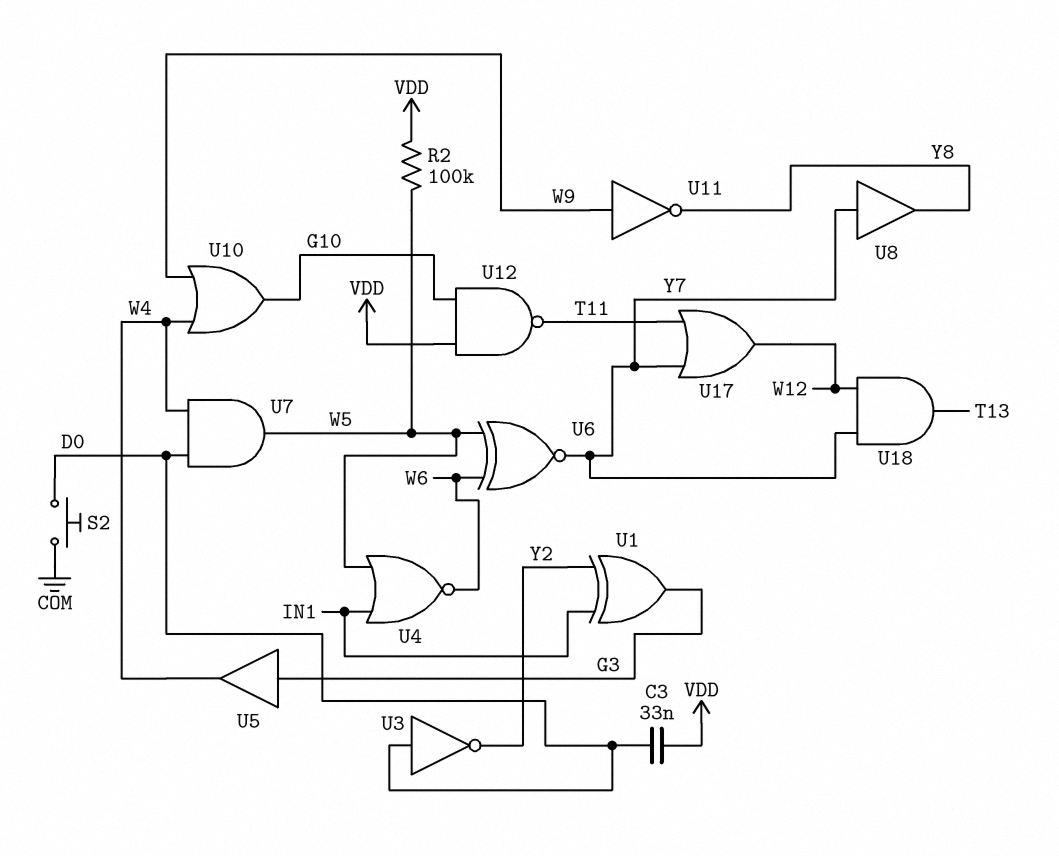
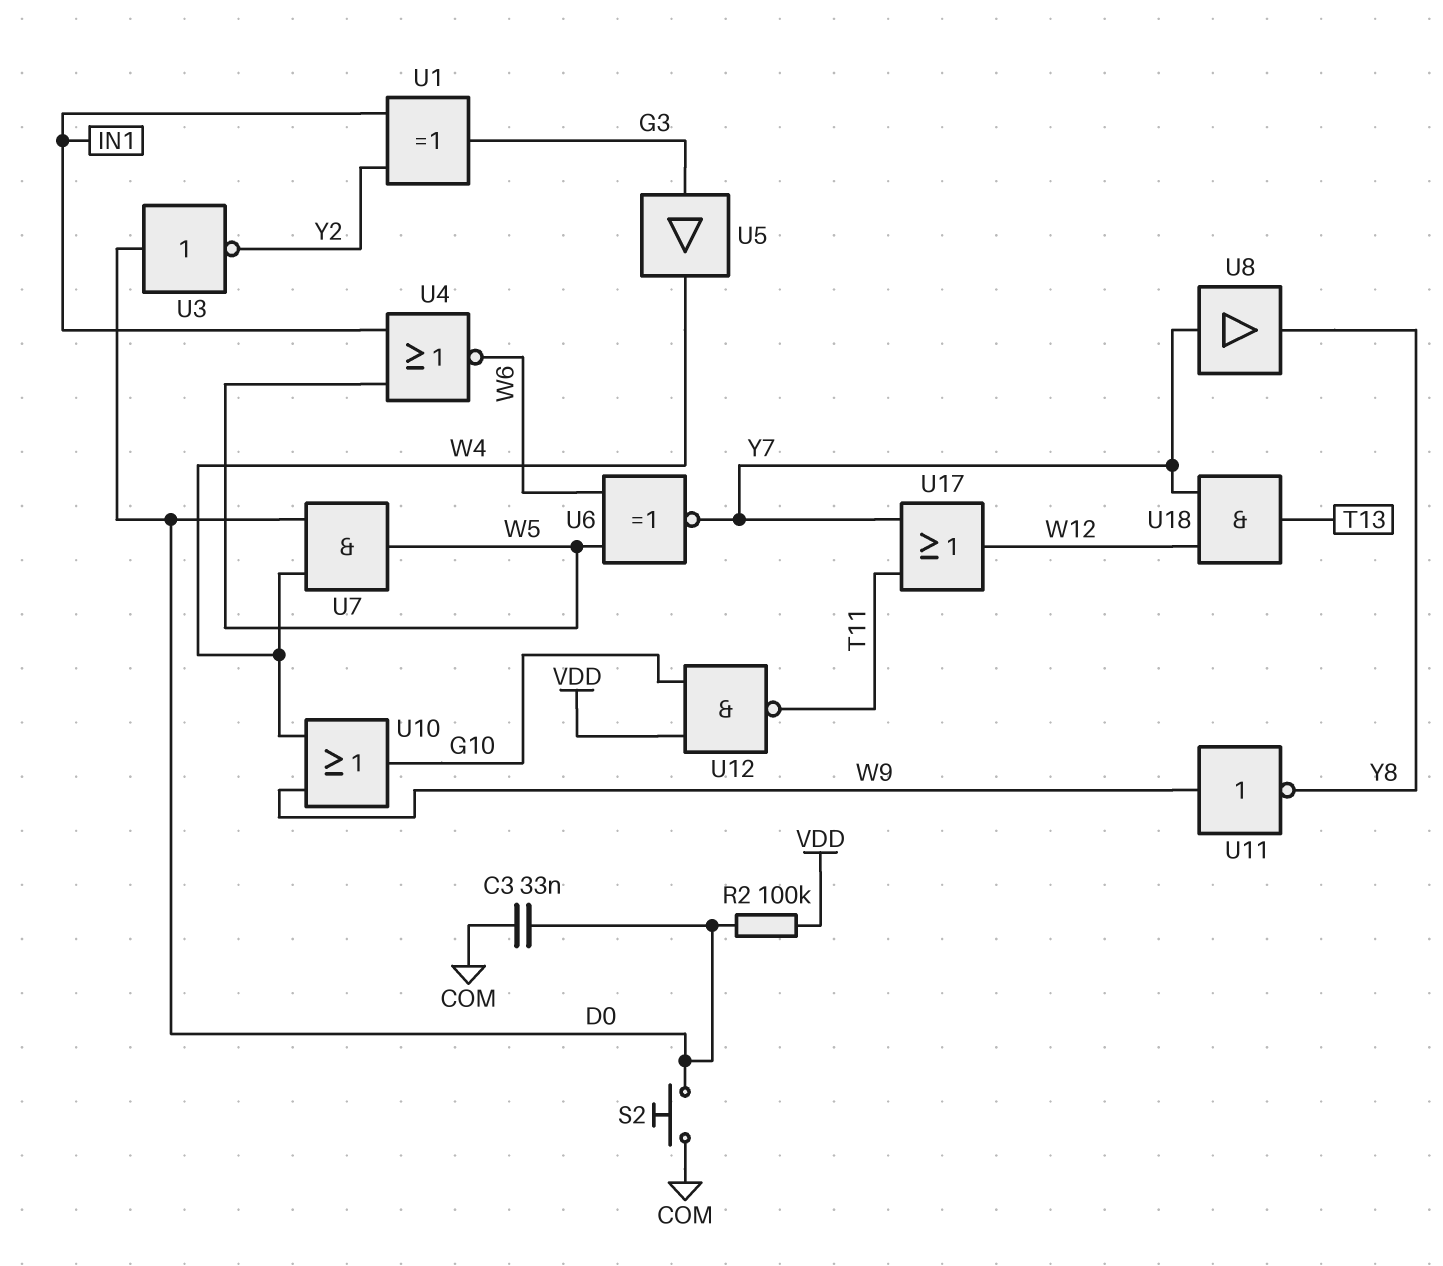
C3: 33nF (D0, VDD) -> 33nF (COM, D0)
R2: 100k (VDD, W5) -> 100k (D0, VDD)

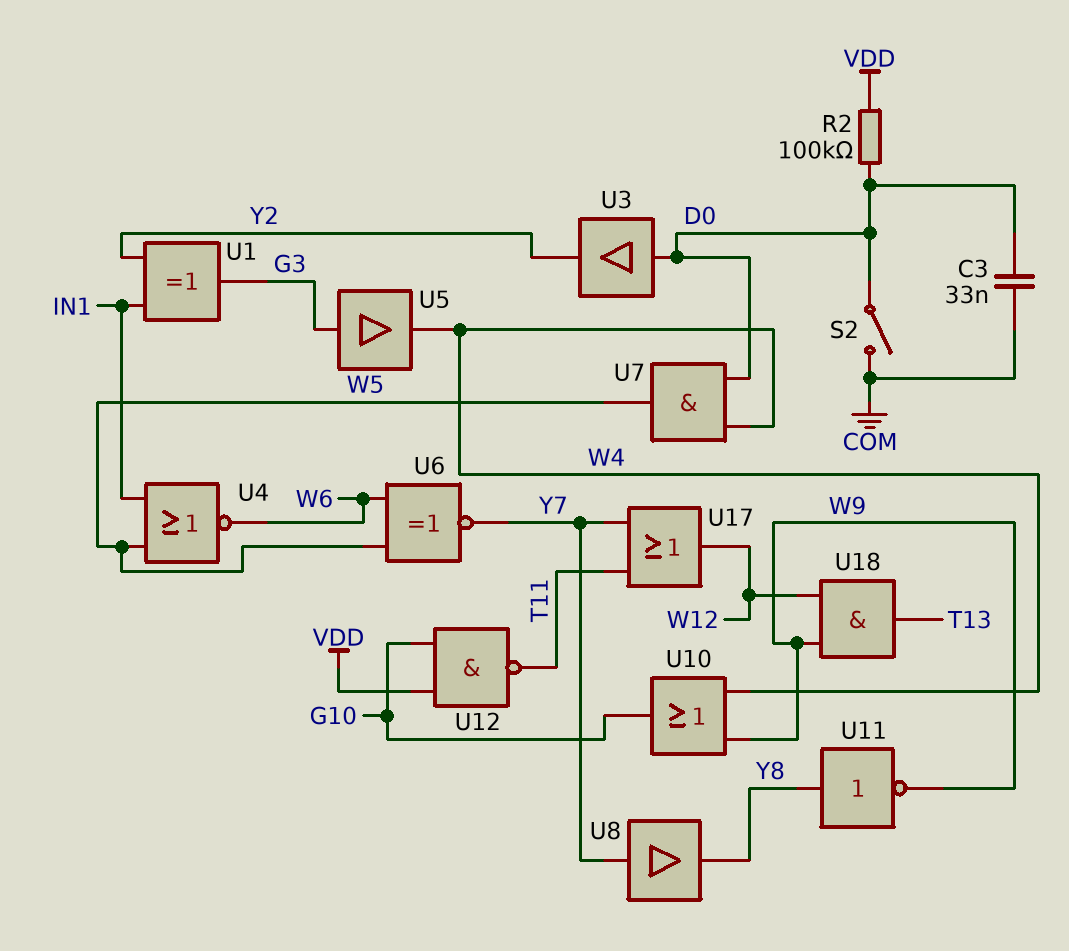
S2: button (COM, D0) -> switch (COM, D0)
U3: NOT (in D0, out Y2) -> buffer (in D0, out Y2)
U11: NOT (in W9, out Y8) -> NOT (in Y8, out W9)
U18: AND (in W12, in Y7, out T13) -> AND (in W9, in W12, out T13)

